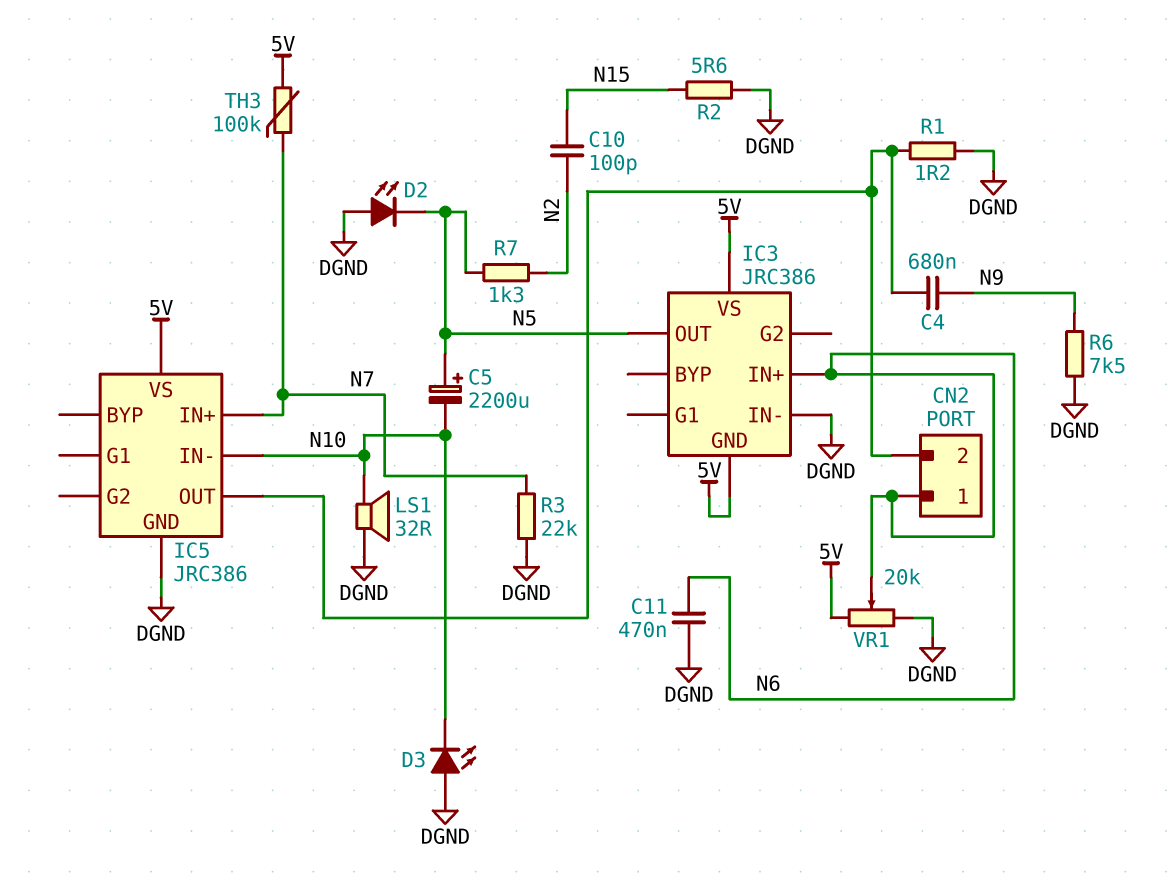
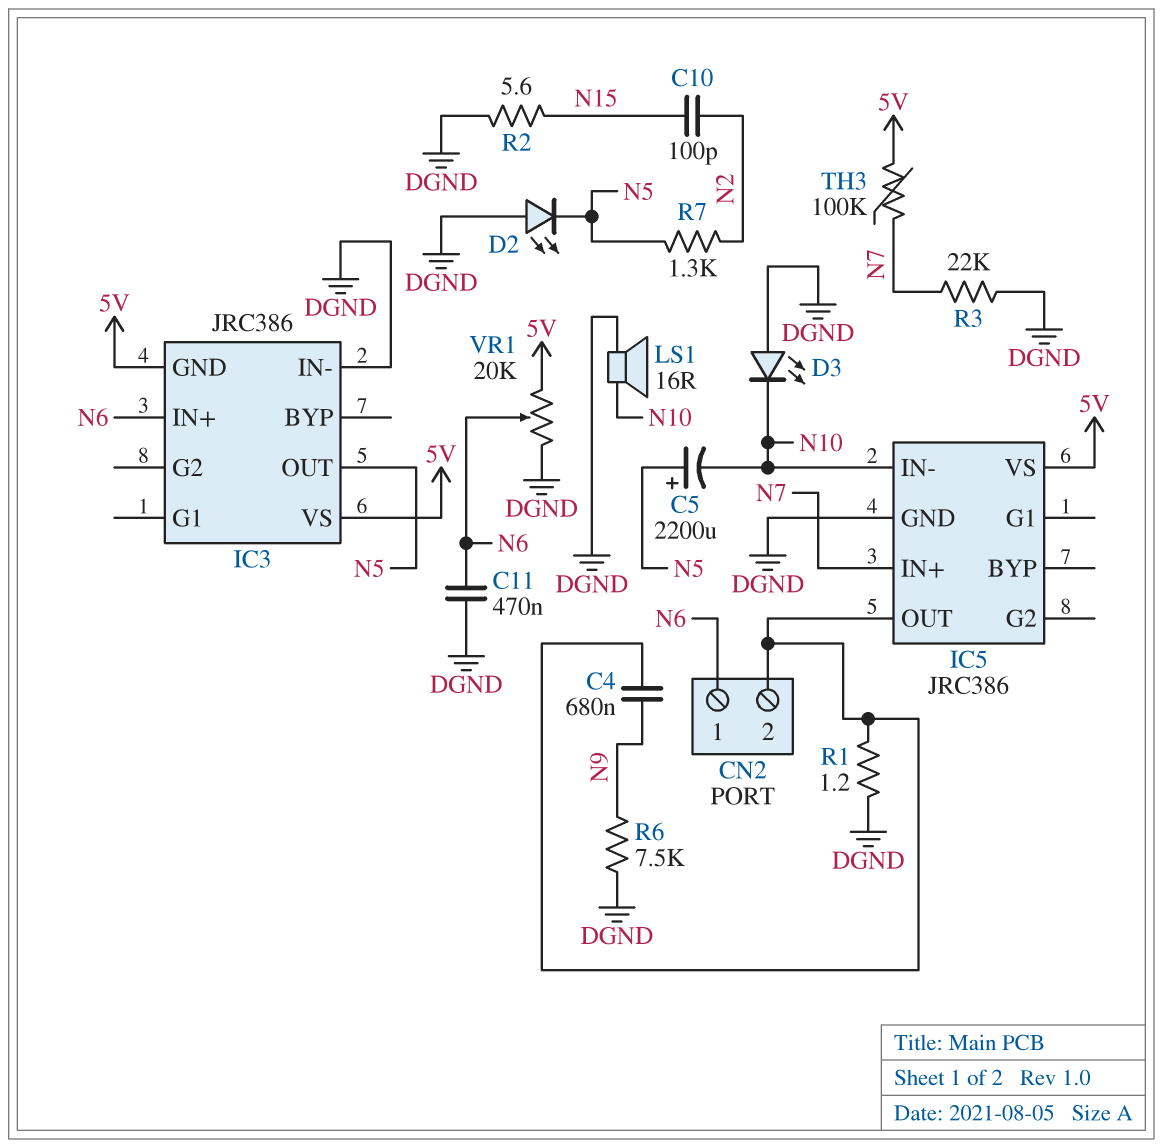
LS1: speaker 32R (DGND, N10) -> speaker 16R (DGND, N10)

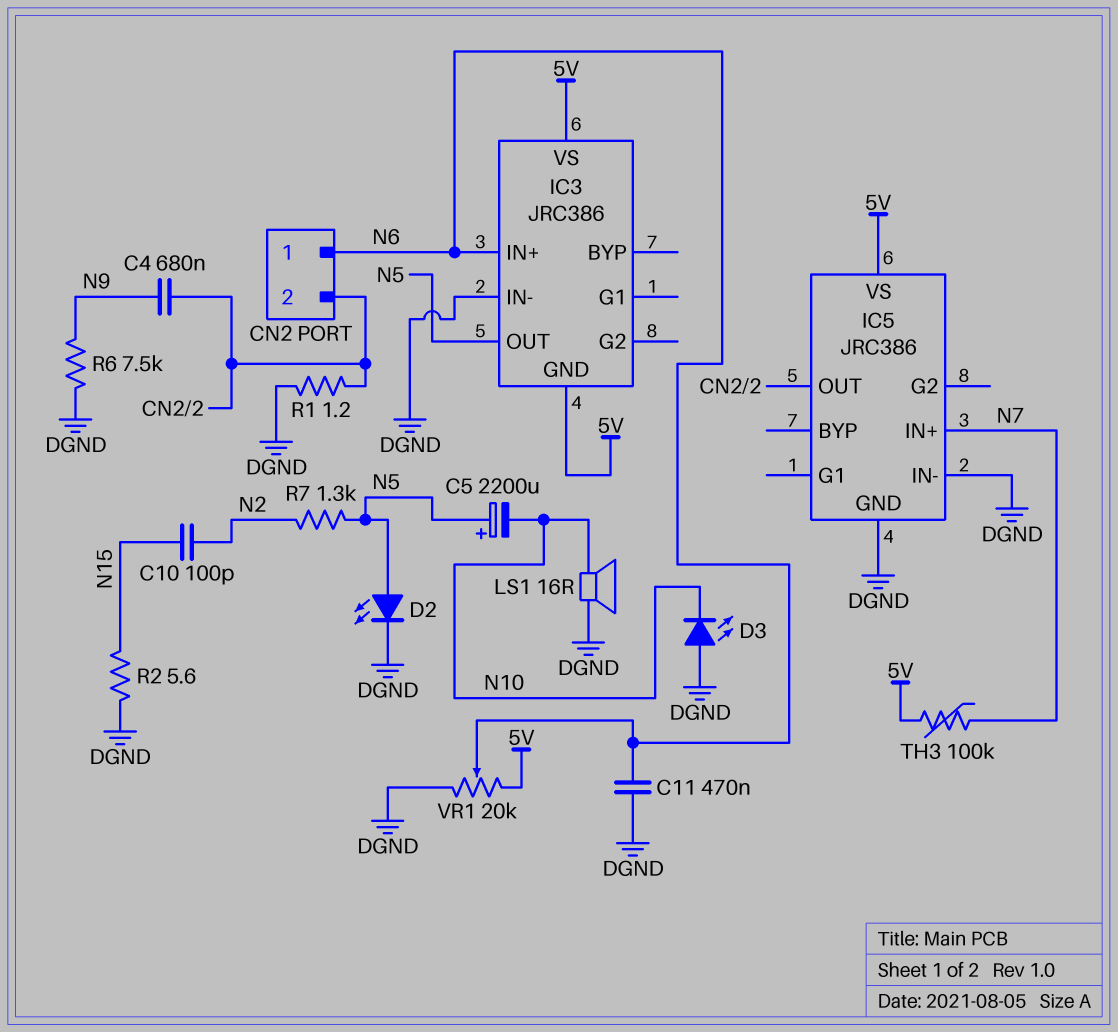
D2: LED (A DGND, K N5) -> LED (A N5, K DGND)
IC5 pin IN-: N10 -> DGND
R3: 22k (DGND, N7) -> none

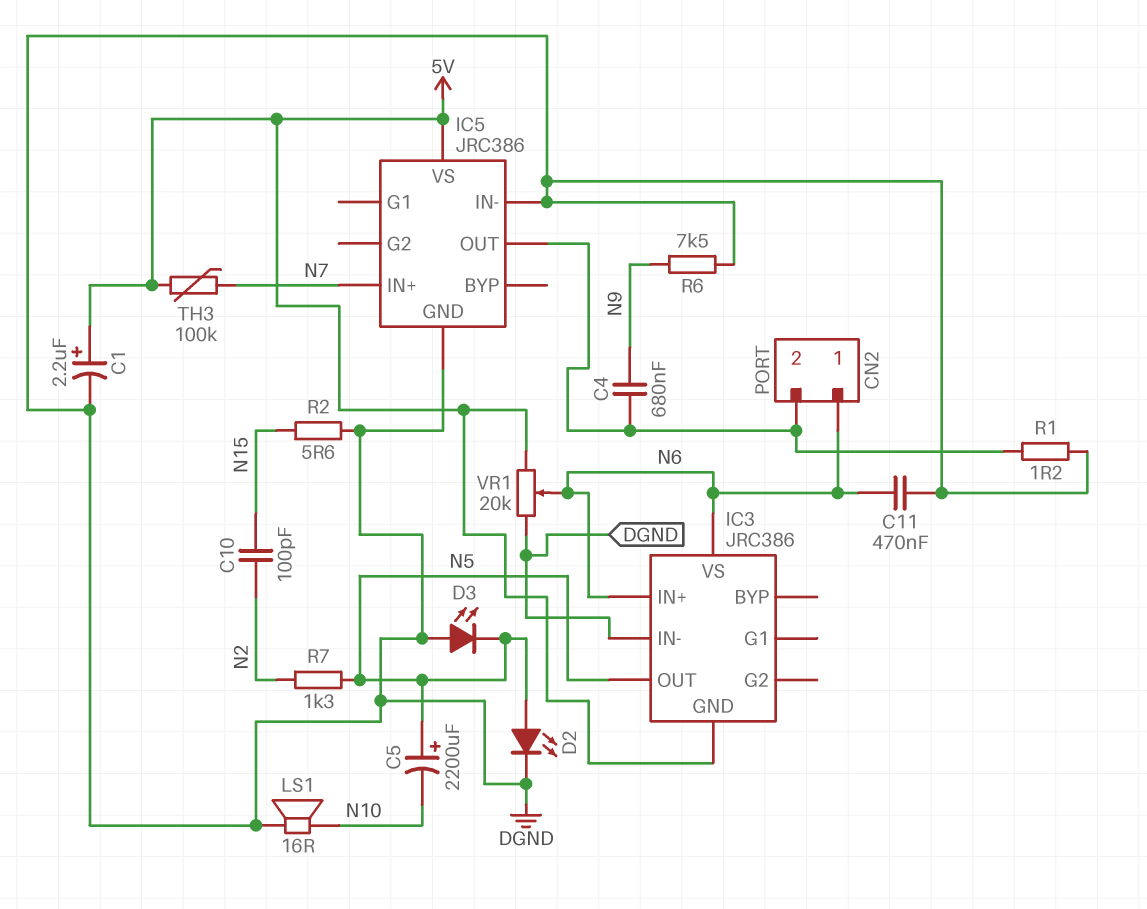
C1: none -> 2.2uF (plus 5V, minus DGND)
D3: LED (A DGND, K N10) -> LED (A DGND, K N5)
IC3 pin VS: 5V -> N6

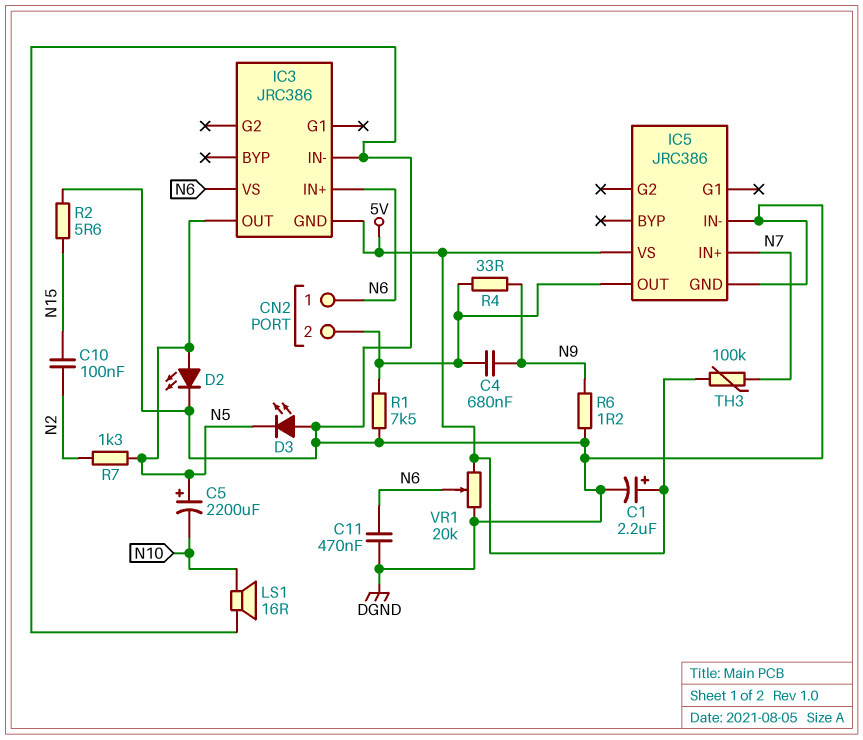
C10: 100pF (N2, N15) -> 100nF (N2, N15)
R1: 1.2 (CN2/2, DGND) -> 7.5k (CN2/2, DGND)
R4: none -> 33 (CN2/2, N9)
R6: 7.5k (DGND, N9) -> 1.2 (DGND, N9)

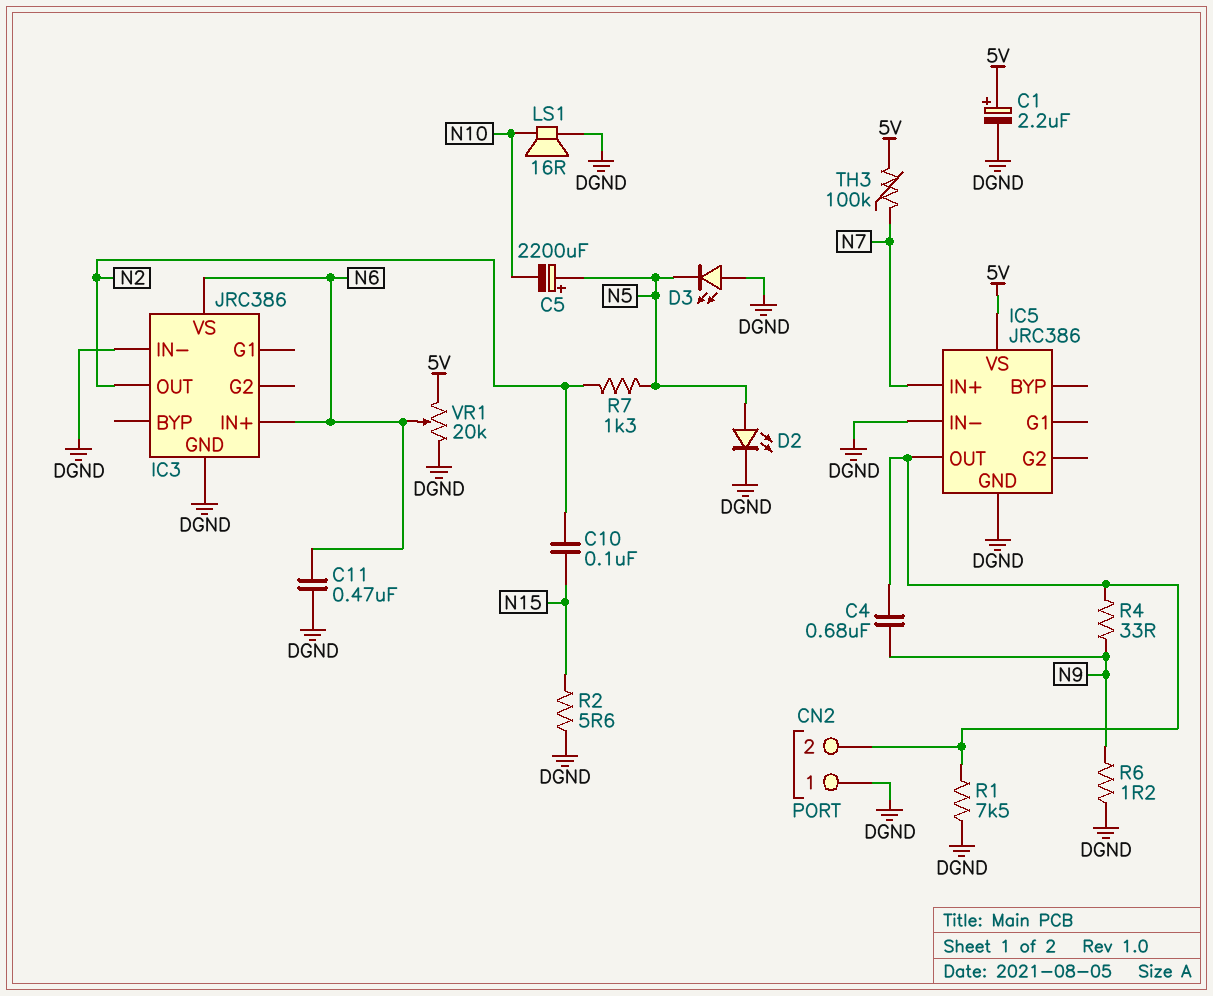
CN2 pin 1: N6 -> DGND
IC3 pin GND: 5V -> DGND
IC3 pin OUT: N5 -> N2

